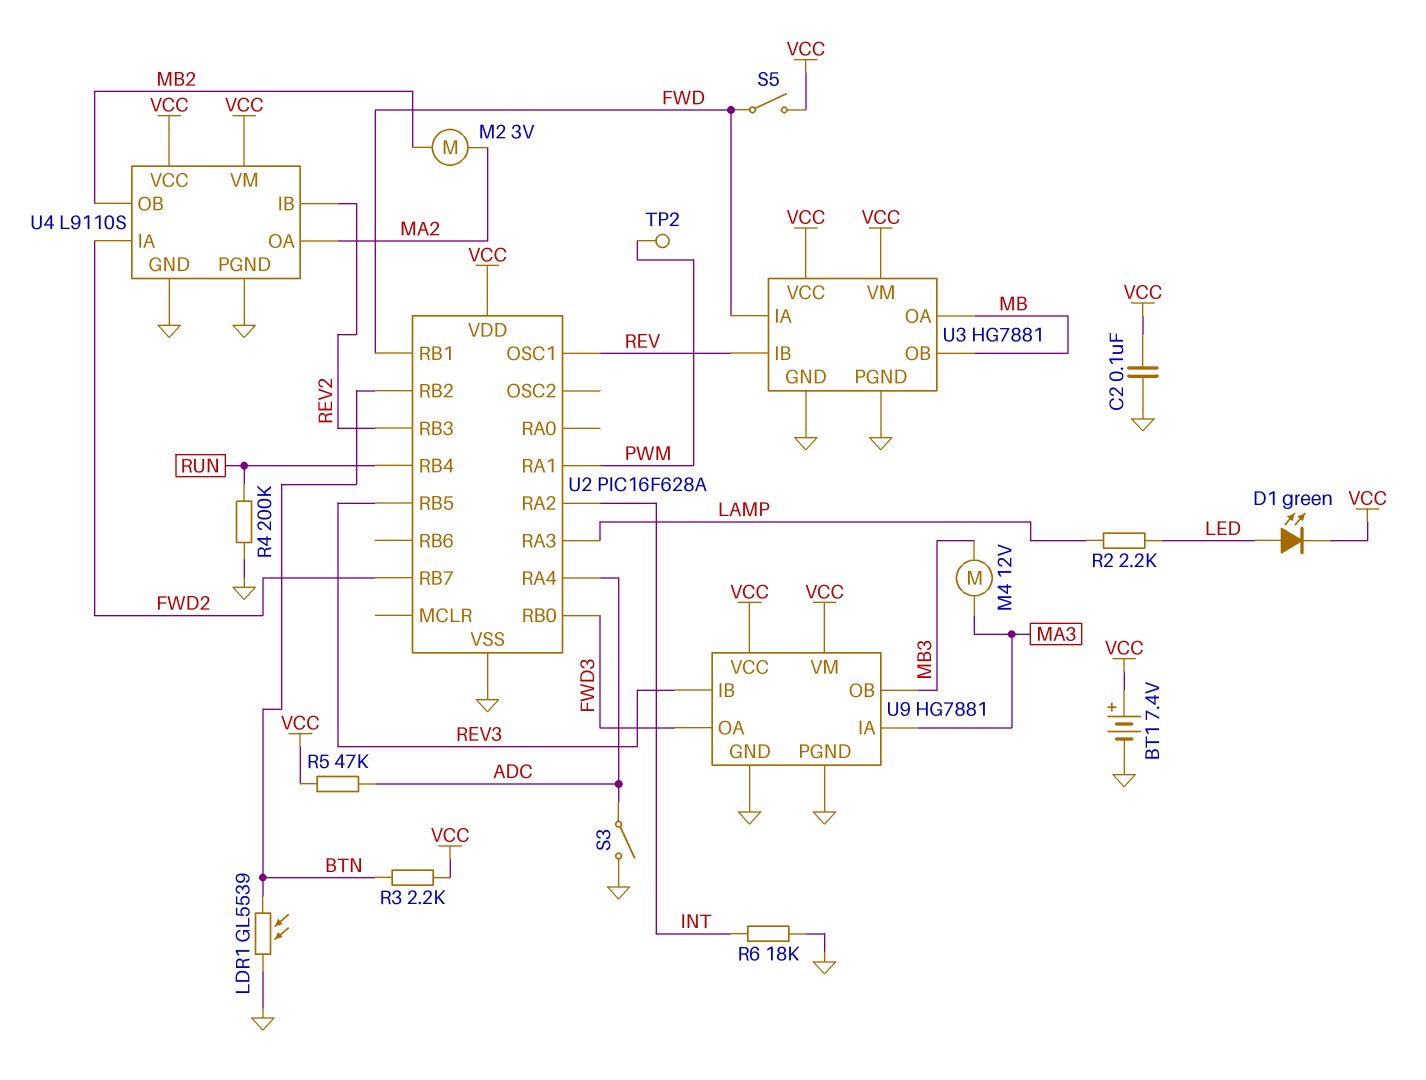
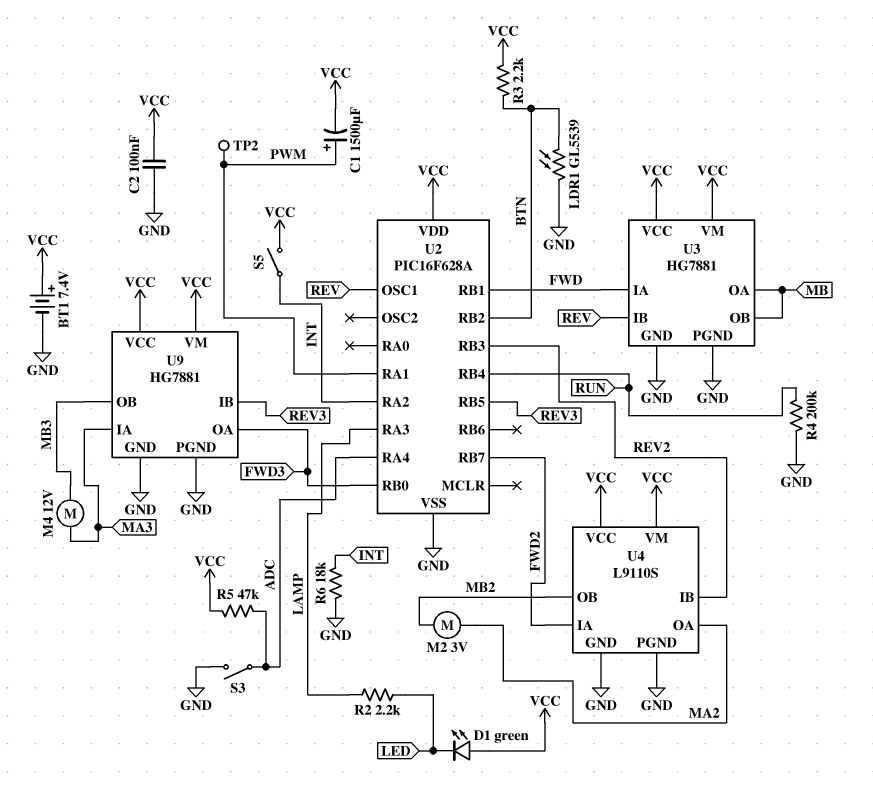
C1: none -> 1500uF (plus PWM, minus VCC)
D1: LED green (A LED, K VCC) -> LED green (A VCC, K LED)
S5: switch (FWD, VCC) -> switch (INT, VCC)

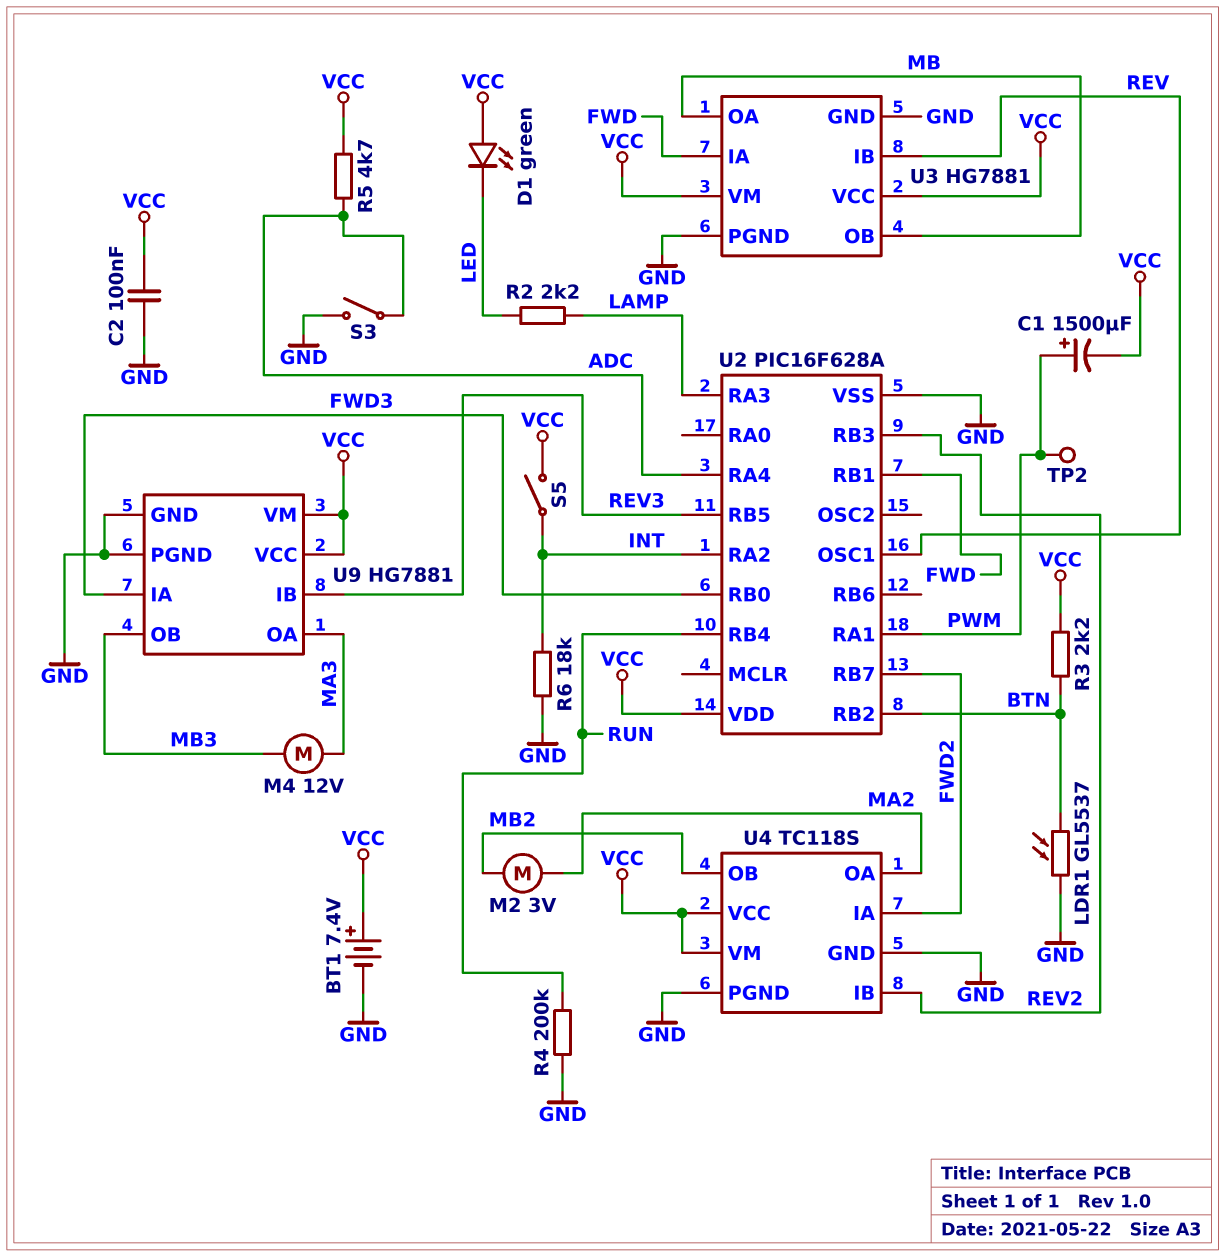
LDR1: GL5539 (BTN, GND) -> GL5537 (BTN, GND)
R5: 47k (ADC, VCC) -> 4.7k (ADC, VCC)
U4: L9110S -> TC118S
U9 pin IA: MA3 -> FWD3
U9 pin OA: FWD3 -> MA3

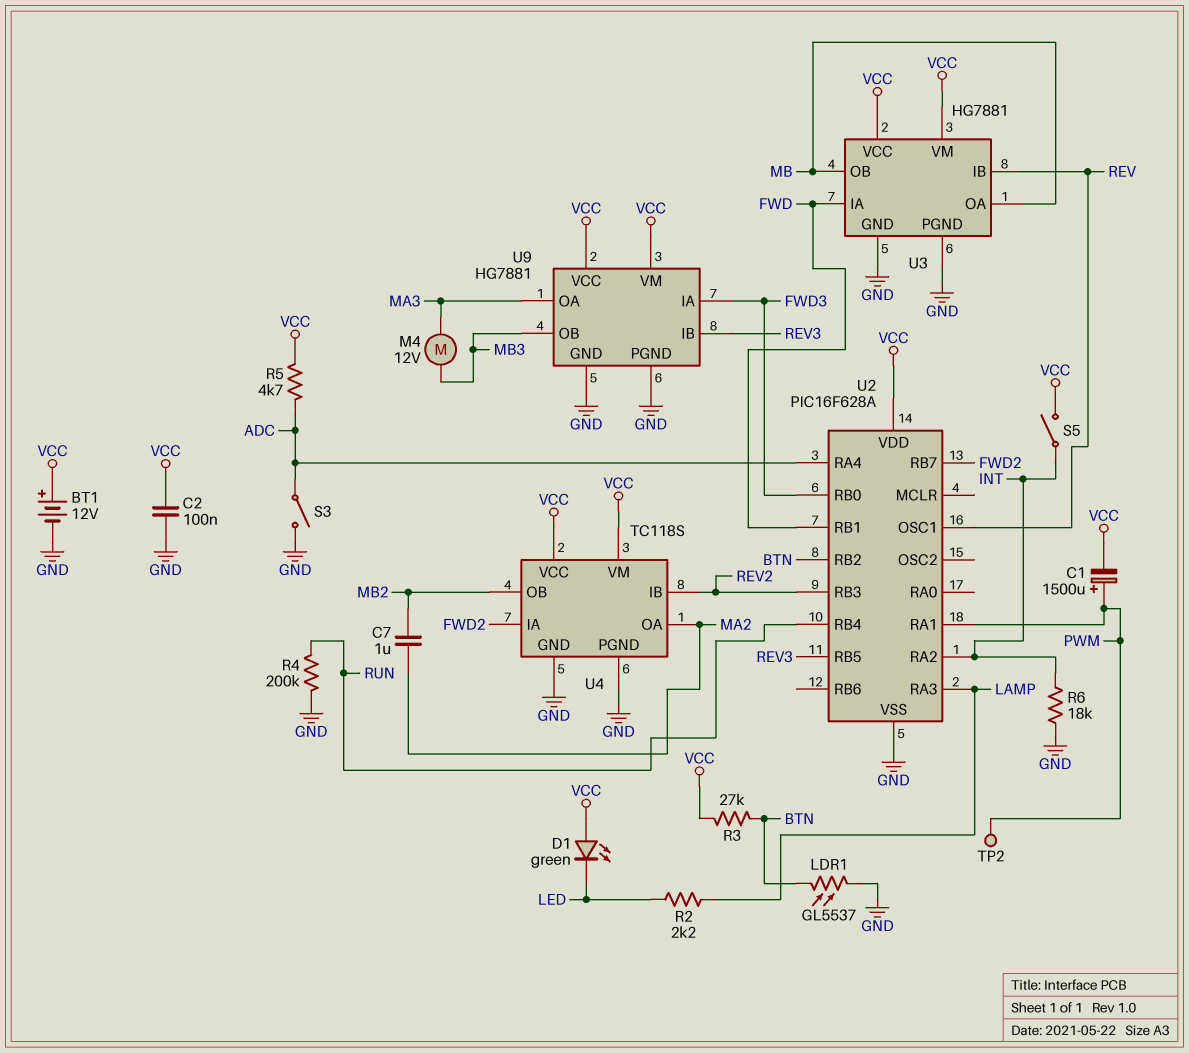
BT1: 7.4V (plus VCC, minus GND) -> 12V (plus VCC, minus GND)
C7: none -> 1uF (MA2, MB2)
M2: motor 3V (MA2, MB2) -> none
R3: 2.2k (BTN, VCC) -> 27k (BTN, VCC)

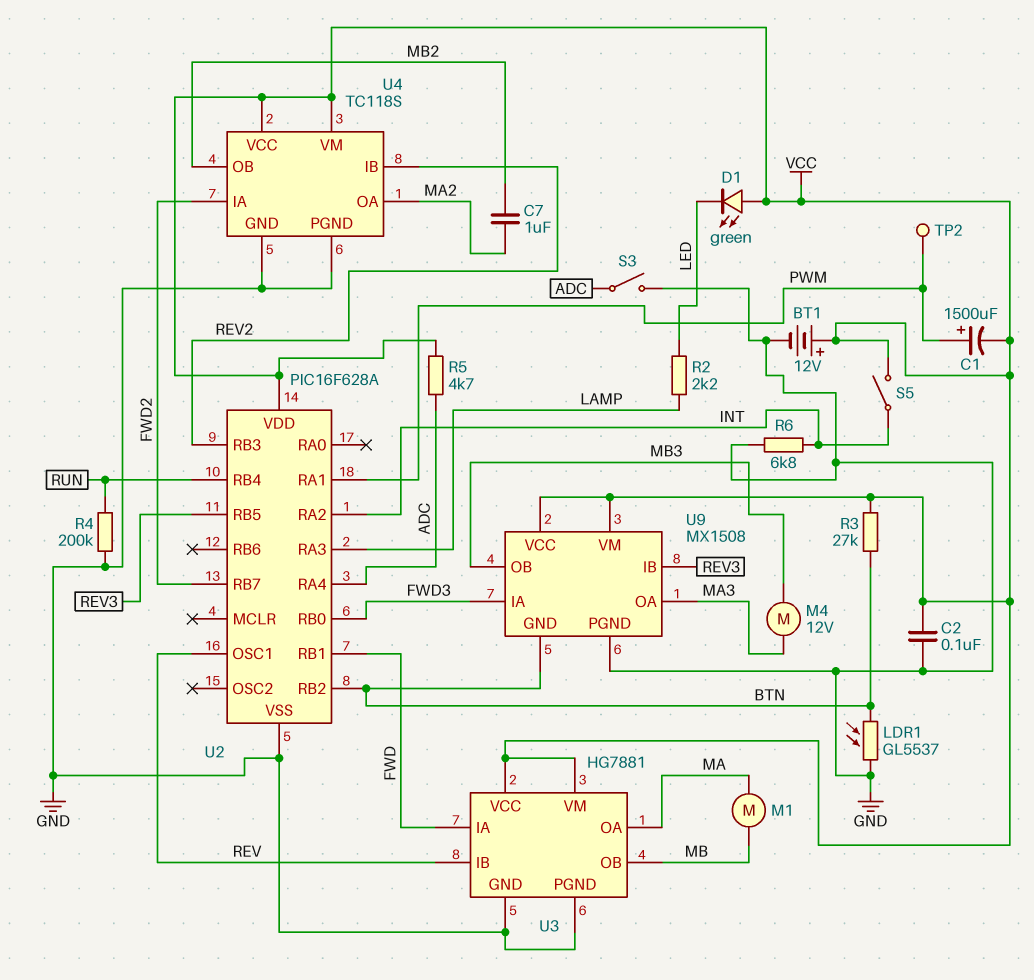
M1: none -> motor (MA, MB)
R6: 18k (GND, INT) -> 6.8k (GND, INT)
U3 pin OA: MB -> MA
U9: HG7881 -> MX1508
U9 pin GND: GND -> BTN

